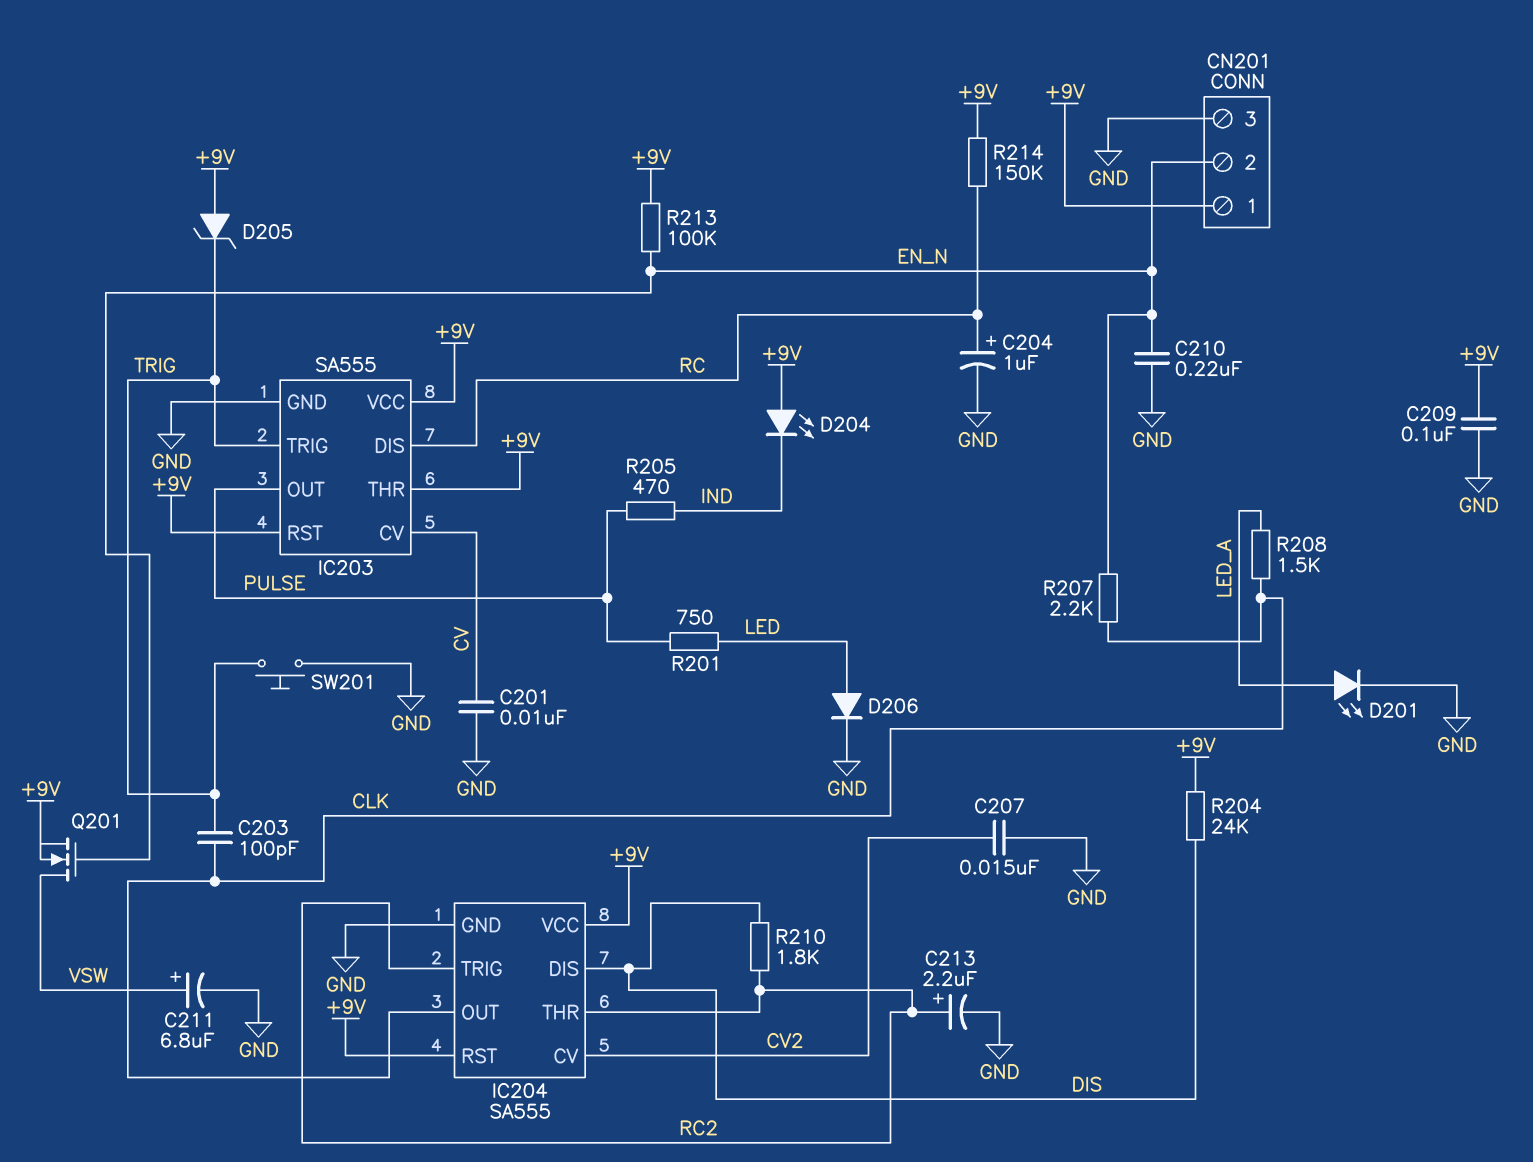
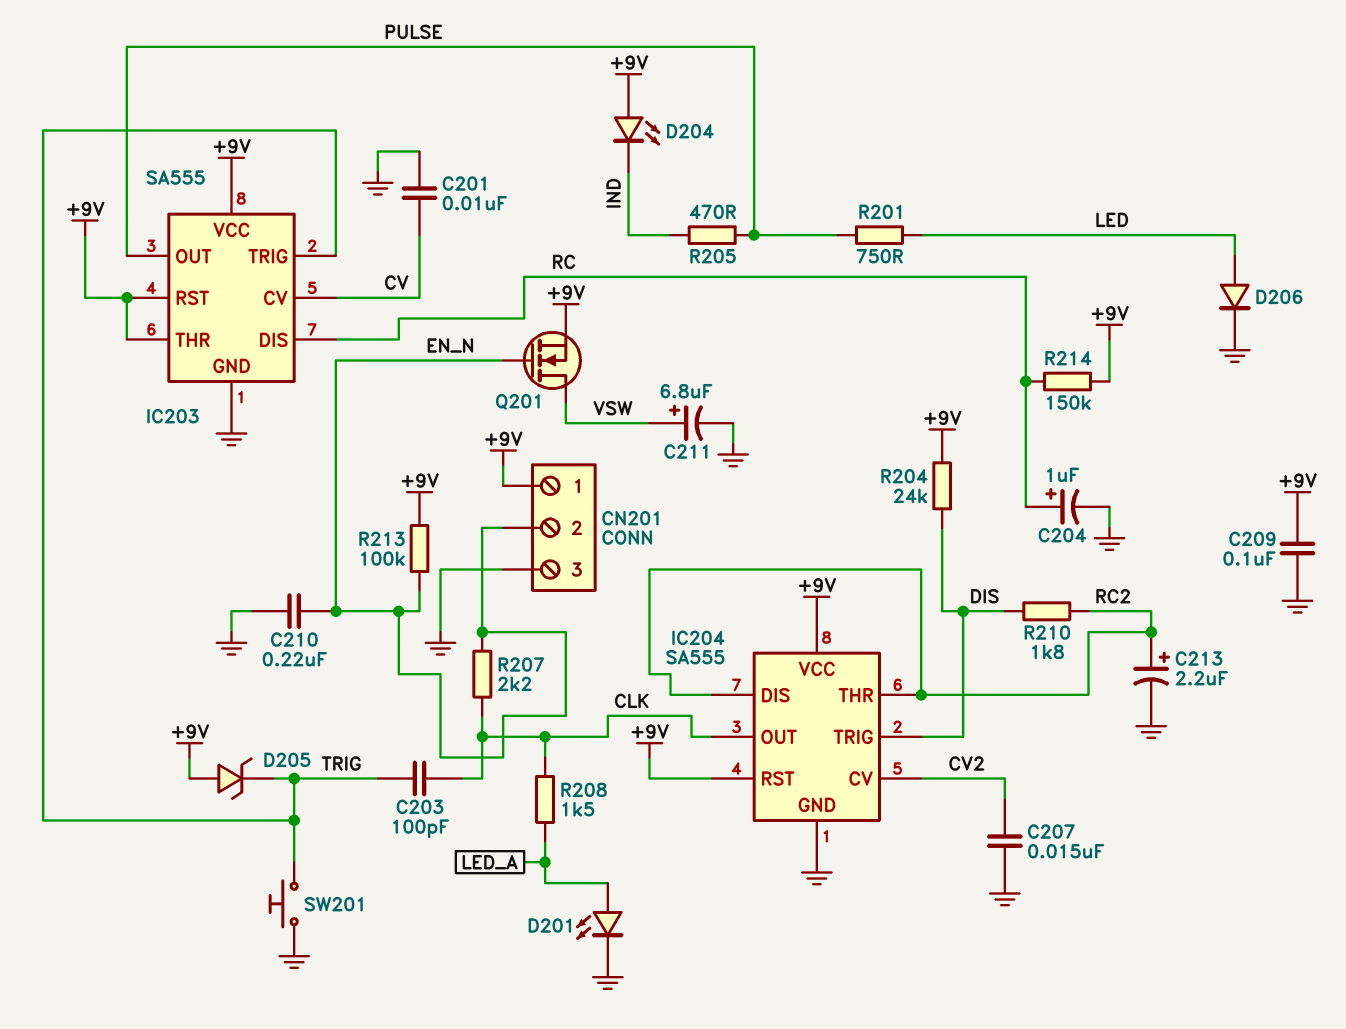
IC204 pin DIS: DIS -> RC2
IC204 pin TRIG: RC2 -> DIS

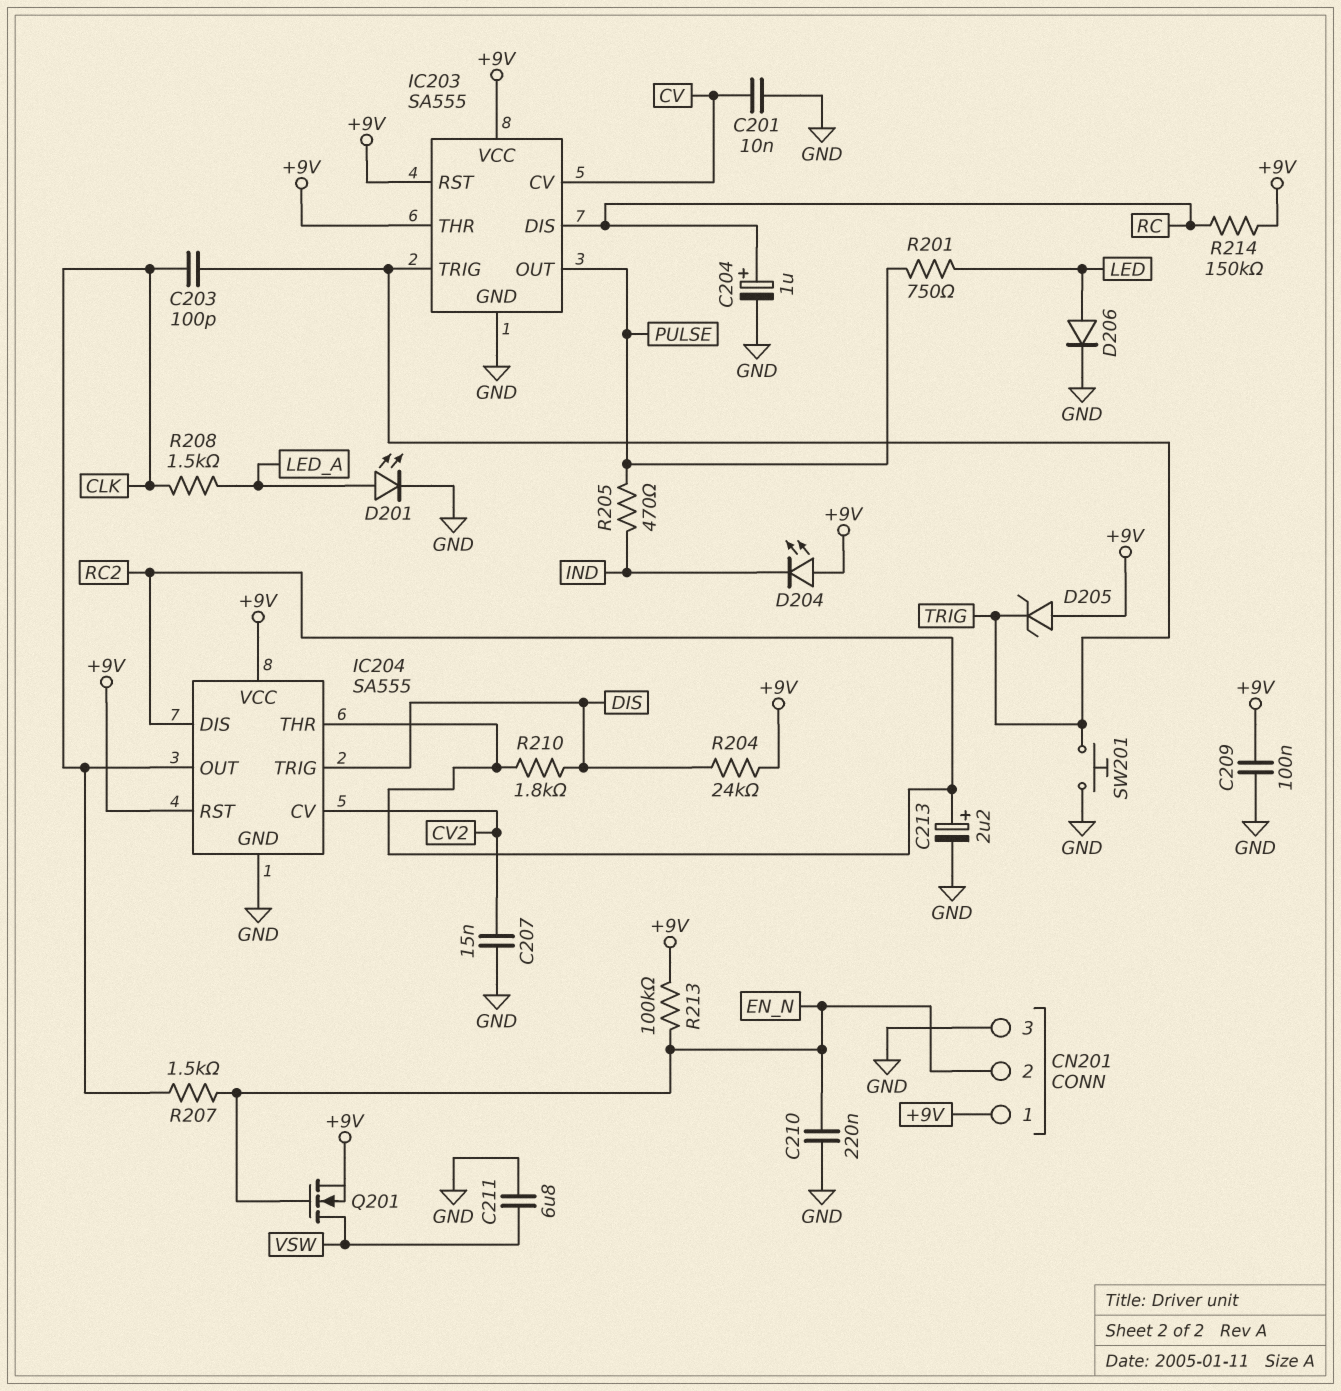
C211: 6.8uF (plus VSW, minus GND) -> 6.8uF (GND, VSW)
R207: 2.2k (CLK, EN_N) -> 1.5k (CLK, EN_N)

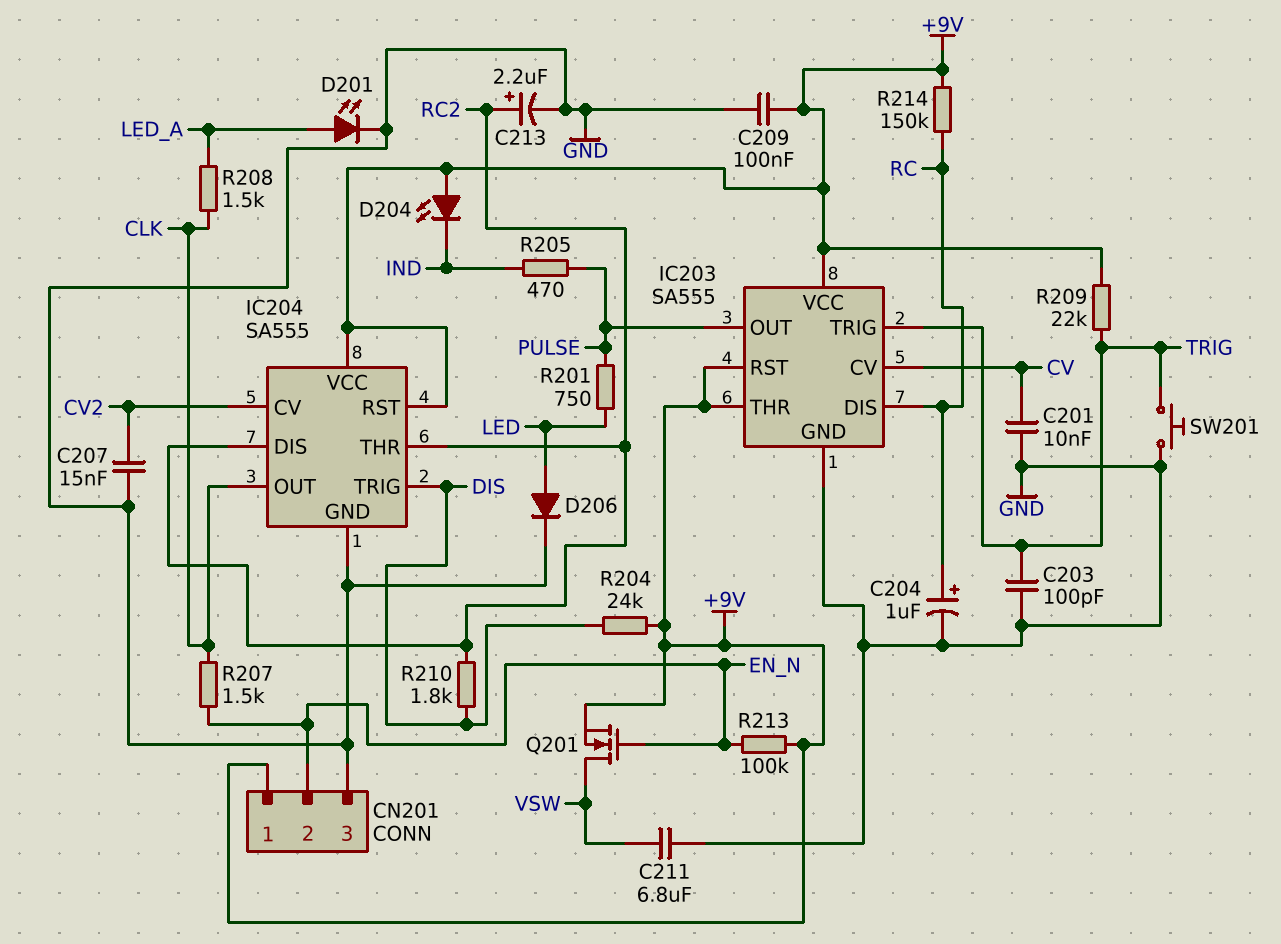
C203: 100pF (CLK, TRIG) -> 100pF (GND, TRIG)
C210: 220nF (EN_N, GND) -> none
D205: zener (A +9V, K TRIG) -> none
R209: none -> 22k (+9V, TRIG)

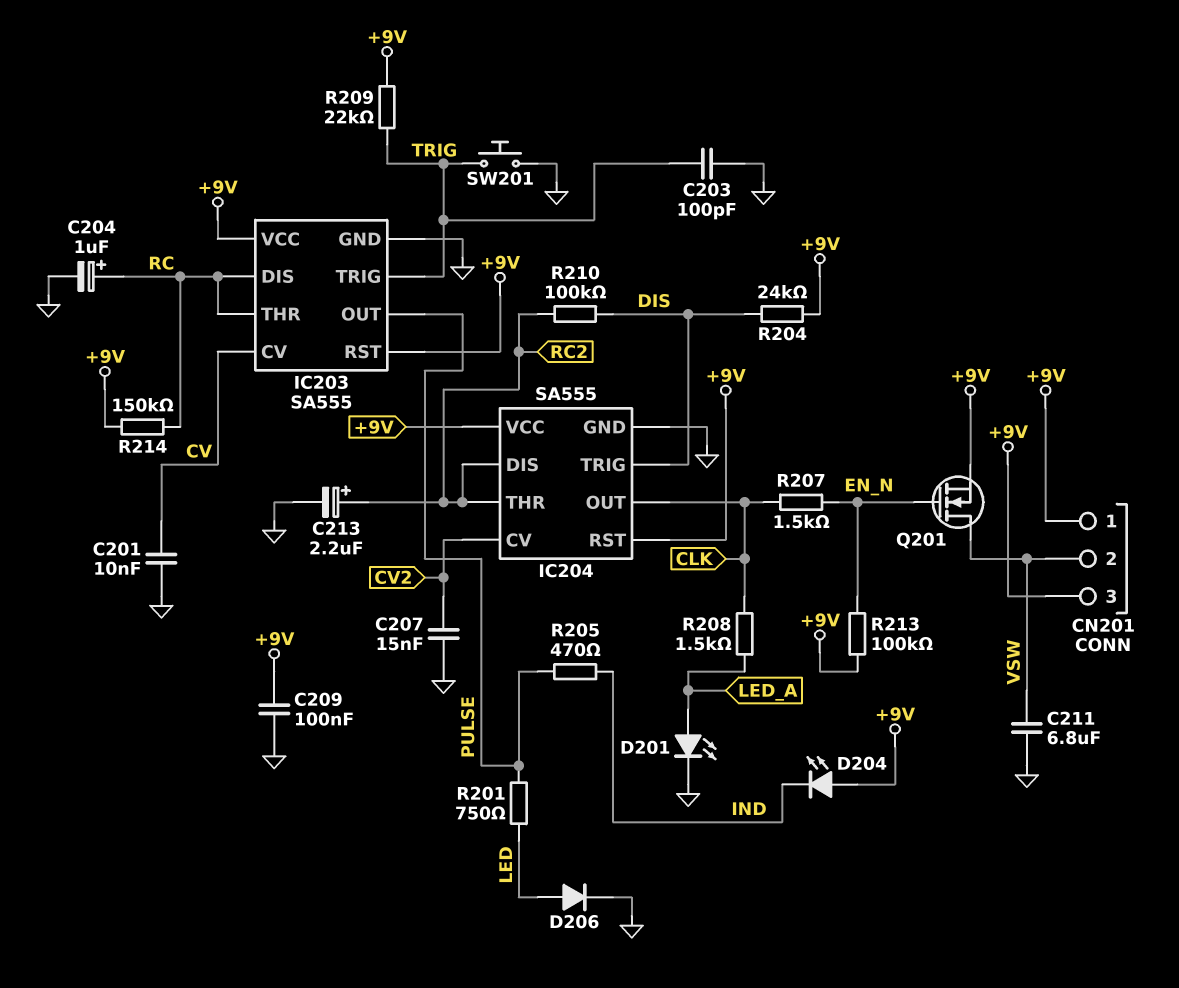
CN201 pin 2: EN_N -> VSW
CN201 pin 3: GND -> +9V
IC203 pin THR: +9V -> RC
R210: 1.8k (DIS, RC2) -> 100k (DIS, RC2)

